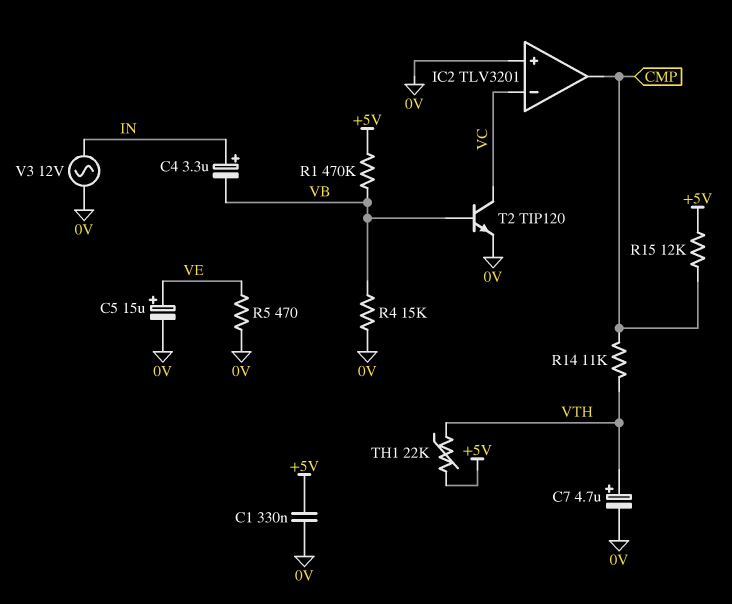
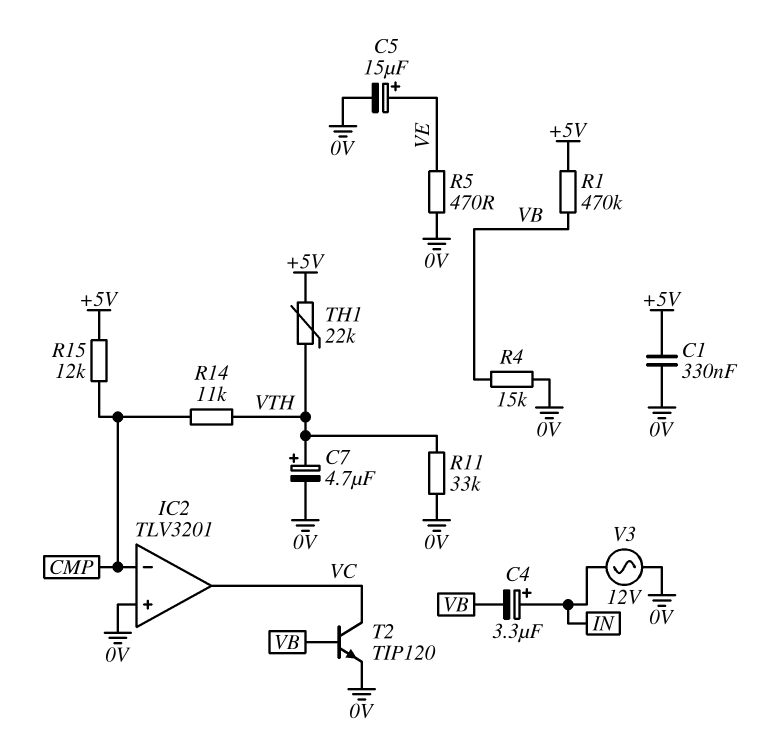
IC2 pin in-: VC -> CMP
IC2 pin out: CMP -> VC
R11: none -> 33k (0V, VTH)

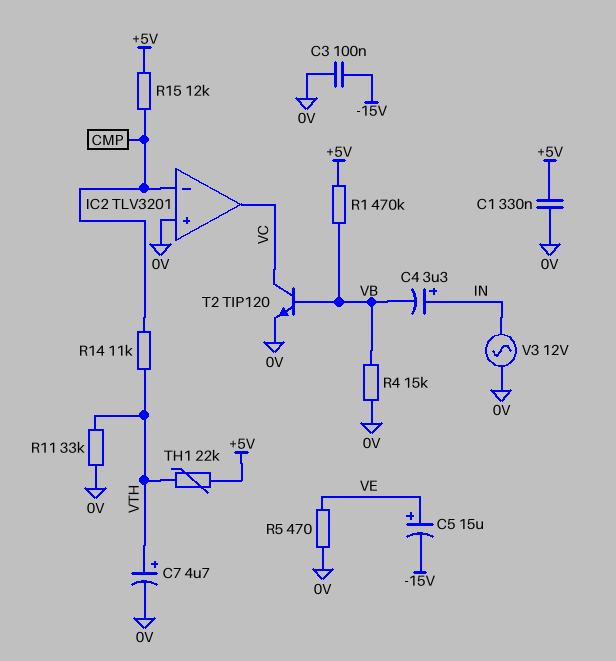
C3: none -> 100nF (-15V, 0V)
C5: 15uF (plus VE, minus 0V) -> 15uF (plus VE, minus -15V)

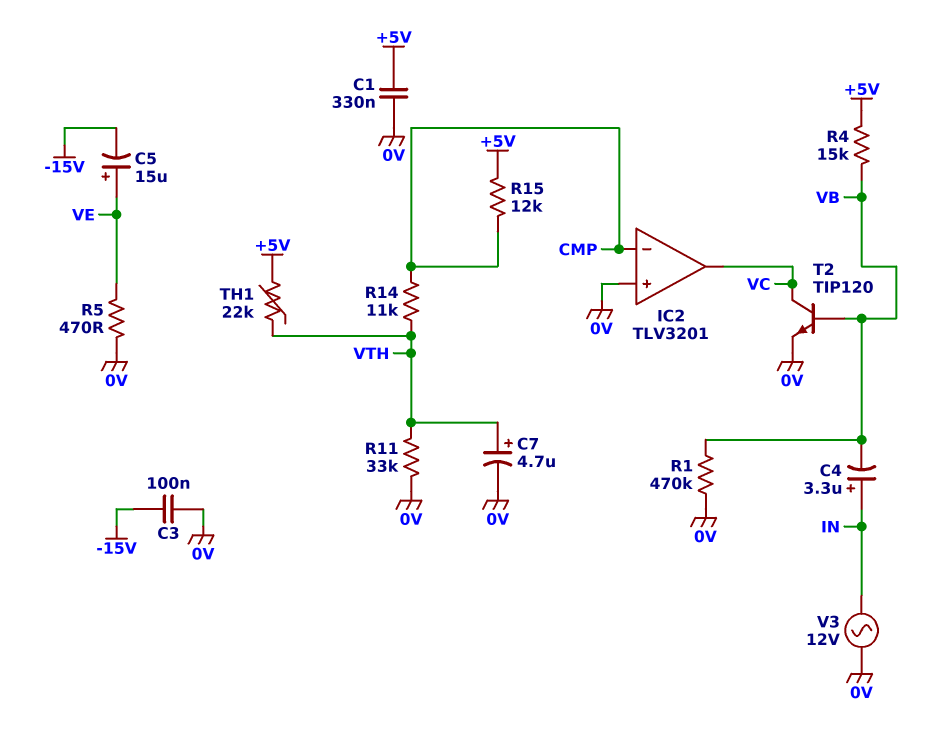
R1: 470k (+5V, VB) -> 470k (0V, VB)
R4: 15k (0V, VB) -> 15k (+5V, VB)

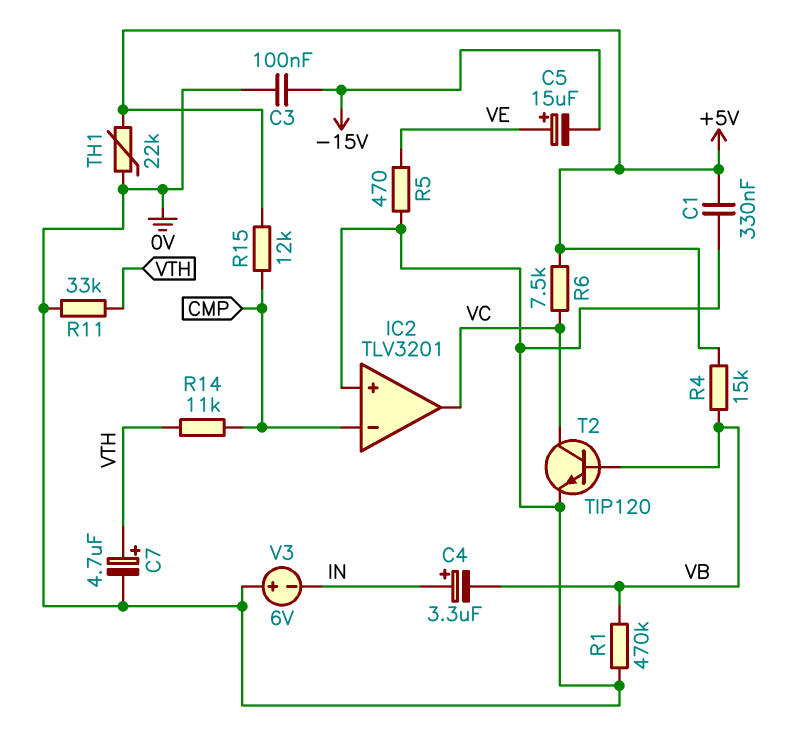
R6: none -> 7.5k (+5V, VC)
TH1: 22k (+5V, VTH) -> 22k (+5V, 0V)
V3: AC 12V (0V, IN) -> 6V (plus 0V, minus IN)

